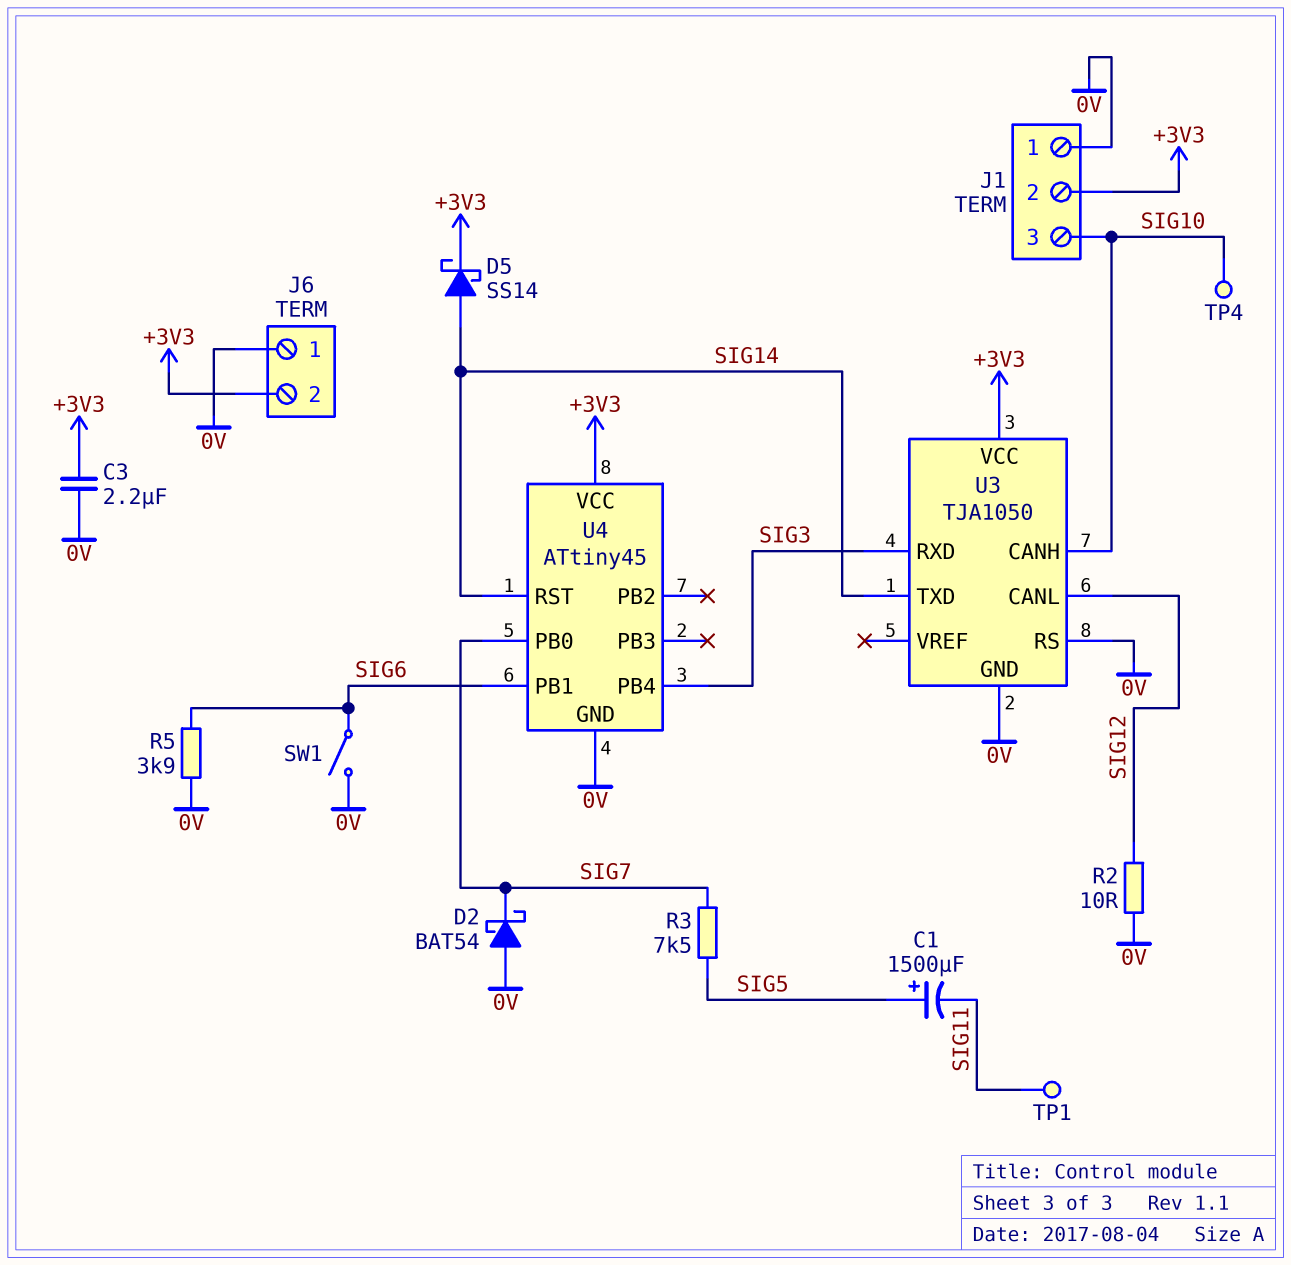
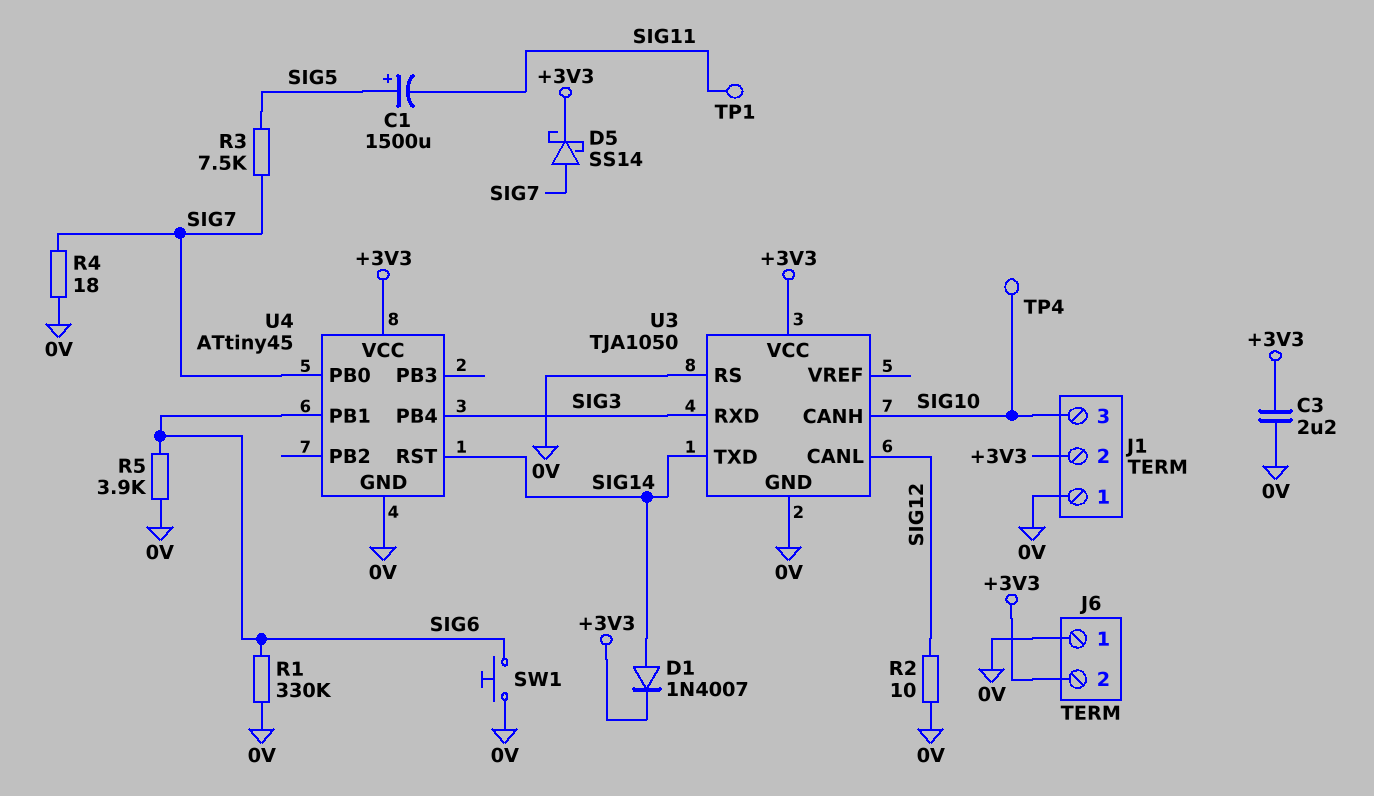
D1: none -> diode 1N4007 (A SIG14, K +3V3)
D2: schottky BAT54 (A 0V, K SIG7) -> none
D5: schottky SS14 (A SIG14, K +3V3) -> schottky SS14 (A SIG7, K +3V3)
R1: none -> 330k (0V, SIG6)
R4: none -> 18 (0V, SIG7)
SW1: switch (0V, SIG6) -> button (0V, SIG6)

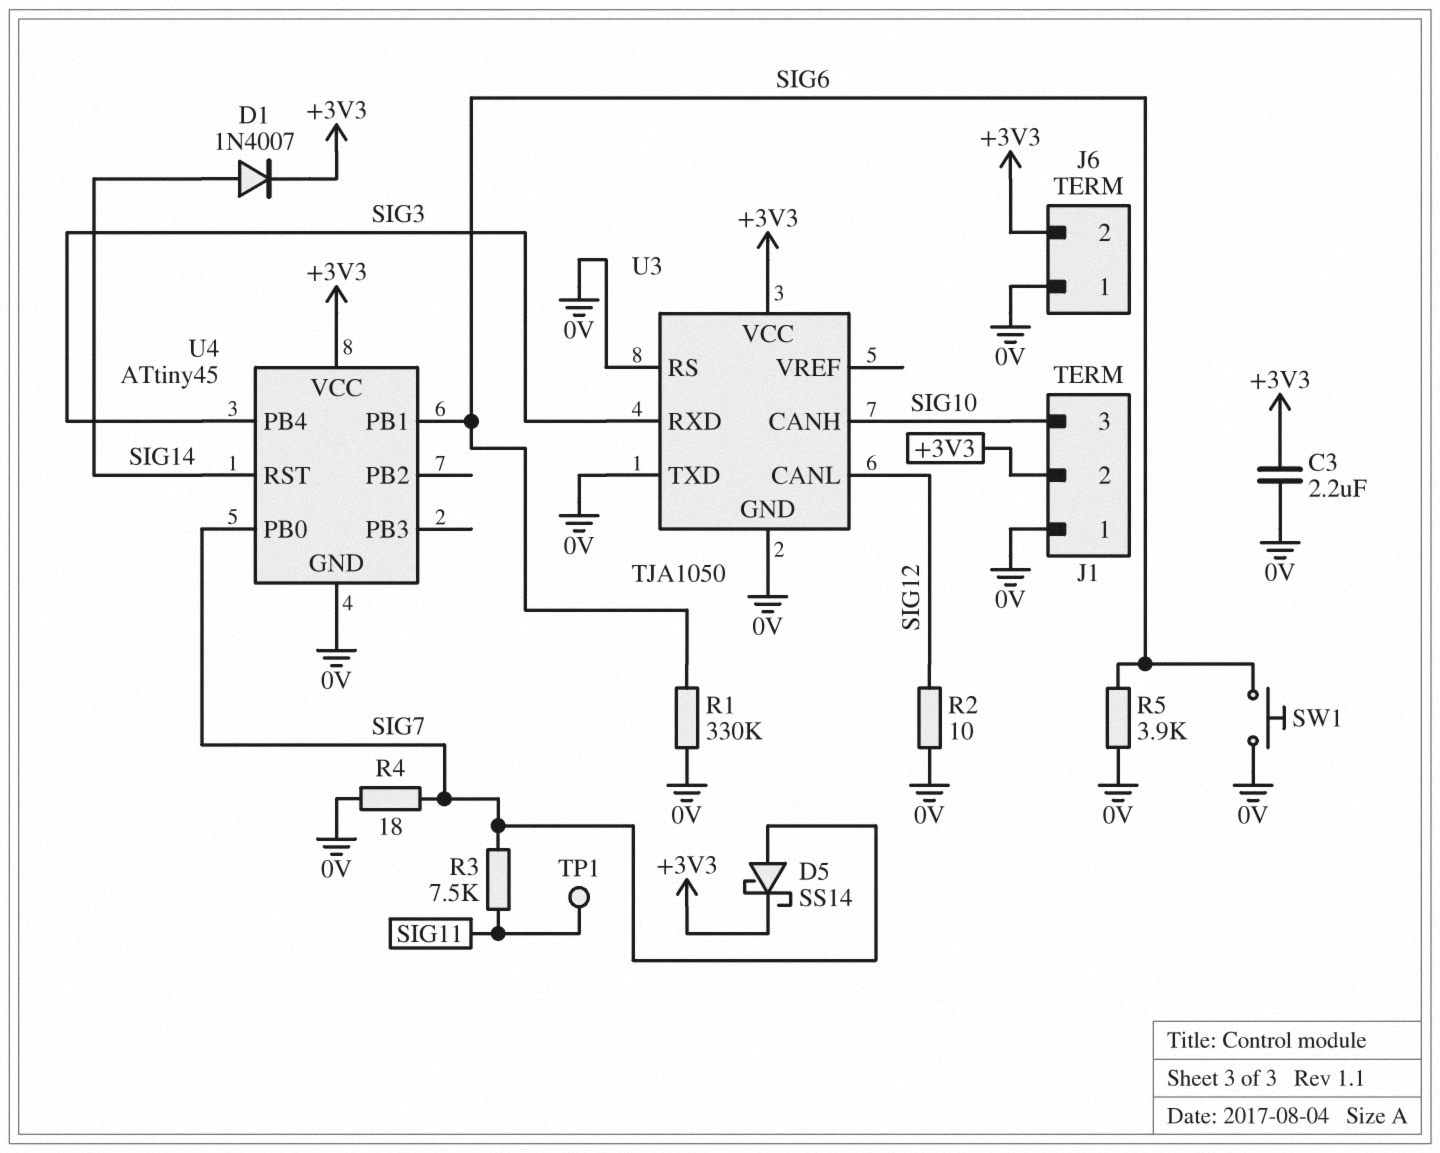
C1: 1500uF (plus SIG5, minus SIG11) -> none
R3: 7.5k (SIG5, SIG7) -> 7.5k (SIG7, SIG11)
TP4: test point (SIG10) -> none
U3 pin TXD: SIG14 -> 0V

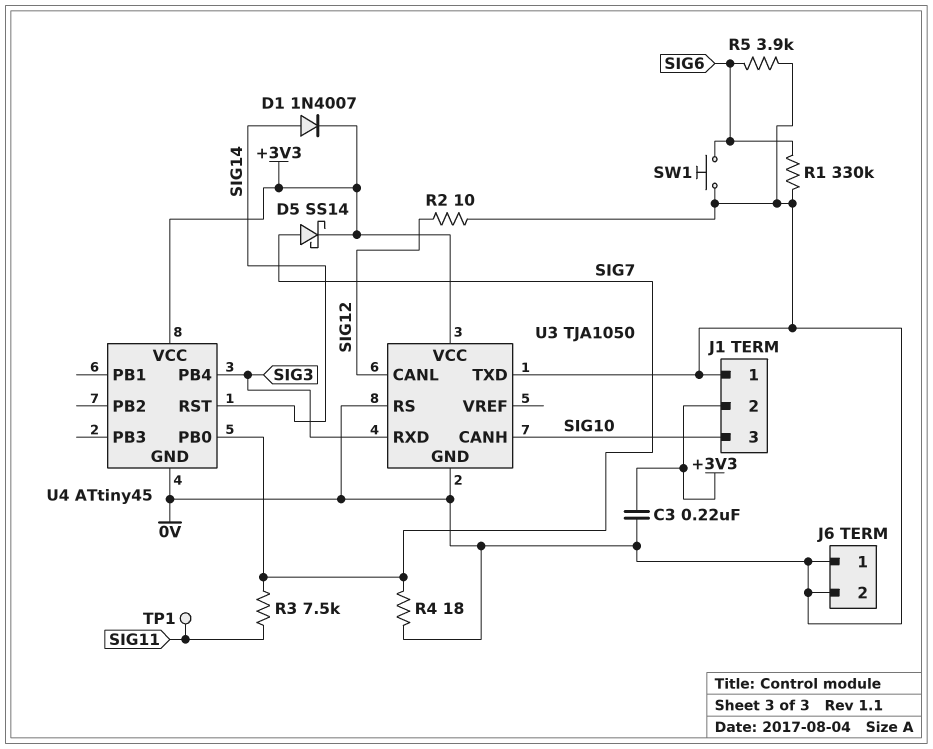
C3: 2.2uF (+3V3, 0V) -> 220nF (+3V3, 0V)
J6 pin 2: +3V3 -> 0V
U4 pin PB1: SIG6 -> none

